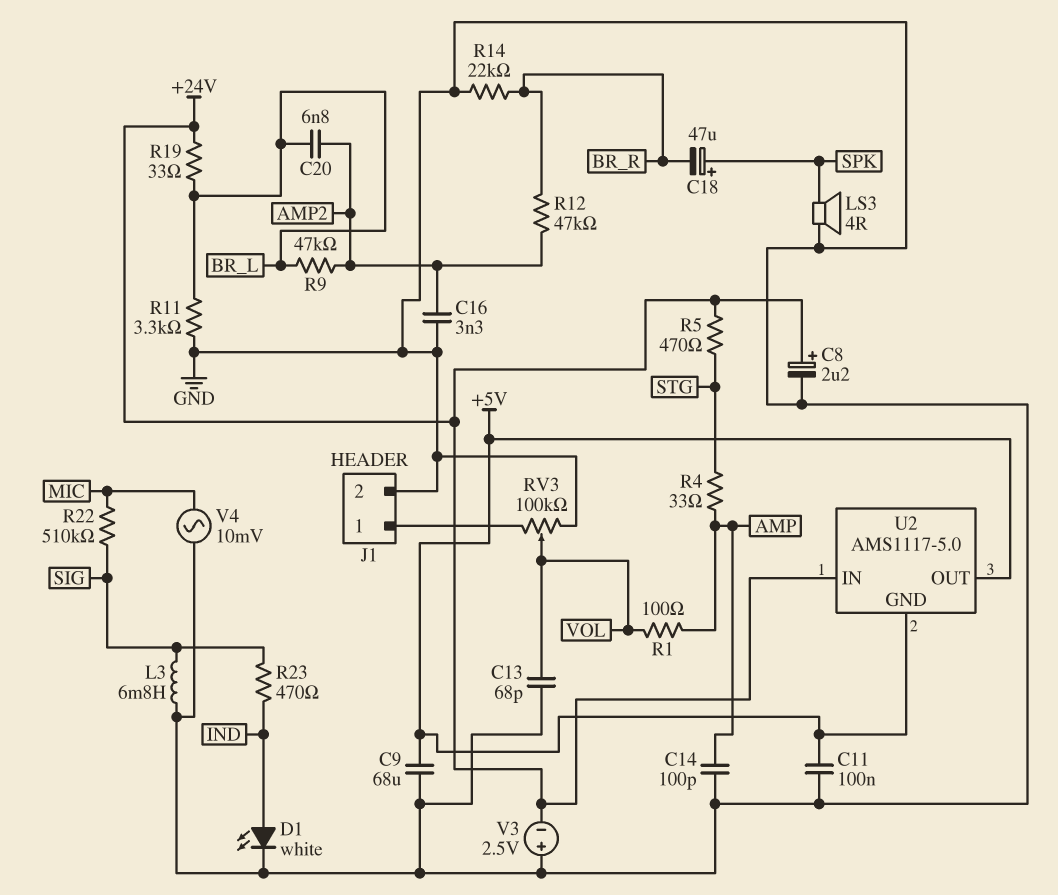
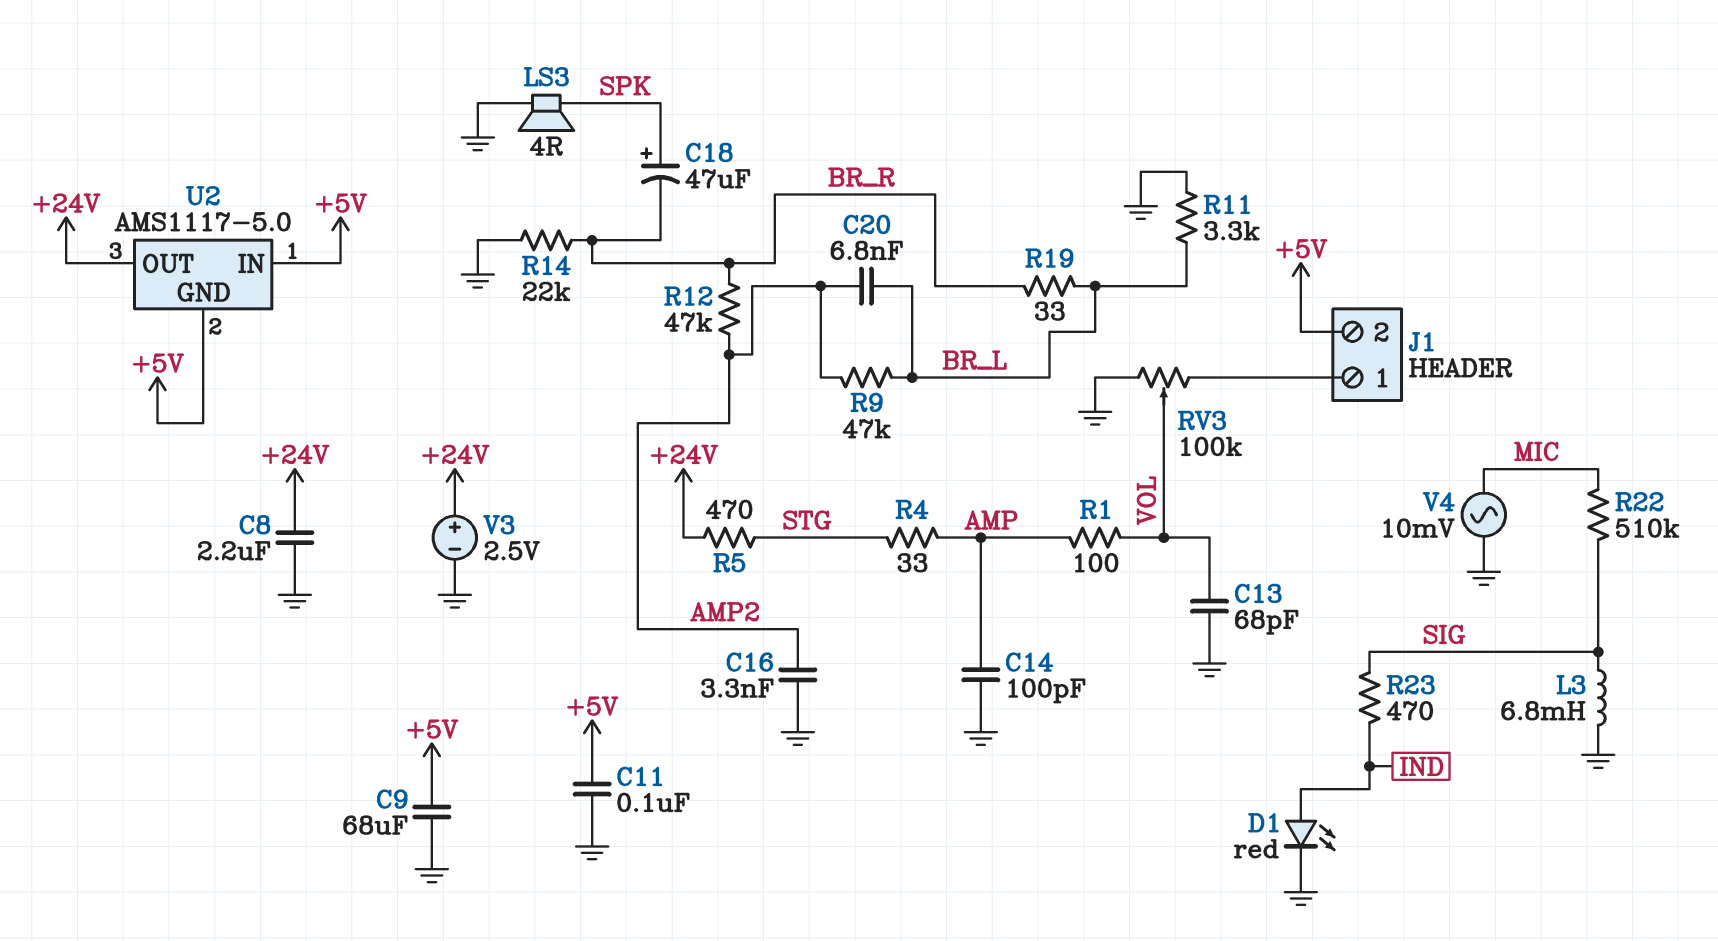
C8: 2.2uF (plus +24V, minus GND) -> 2.2uF (+24V, GND)
D1: LED white (A IND, K GND) -> LED red (A IND, K GND)
J1 pin 2: GND -> +5V
R19: 33 (+24V, BR_L) -> 33 (BR_L, BR_R)
U2 pin IN: +24V -> +5V
U2 pin OUT: +5V -> +24V
V3: 2.5V (plus GND, minus +24V) -> 2.5V (plus +24V, minus GND)

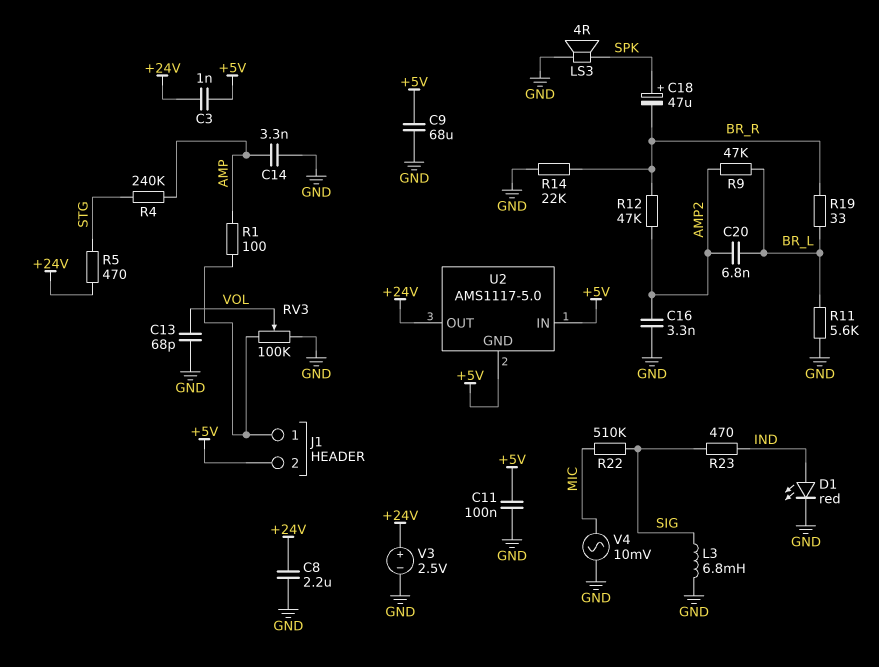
C3: none -> 1nF (+5V, +24V)
C14: 100pF (AMP, GND) -> 3.3nF (AMP, GND)
R1: 100 (AMP, VOL) -> 100 (AMP, J1/1)
R4: 33 (AMP, STG) -> 240k (AMP, STG)
R11: 3.3k (BR_L, GND) -> 5.6k (BR_L, GND)

